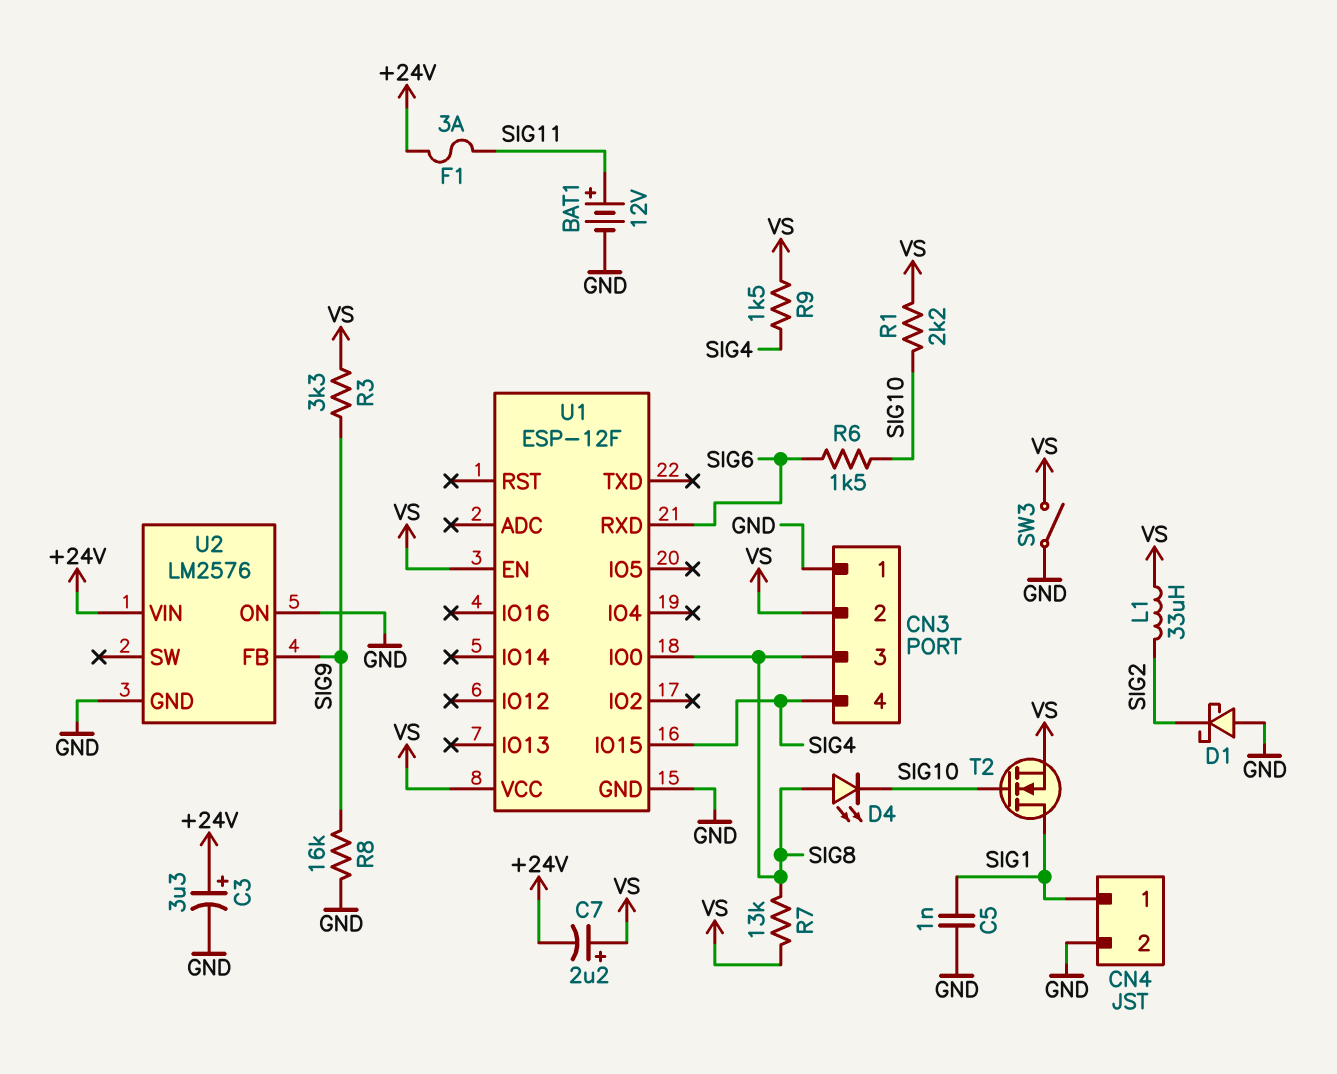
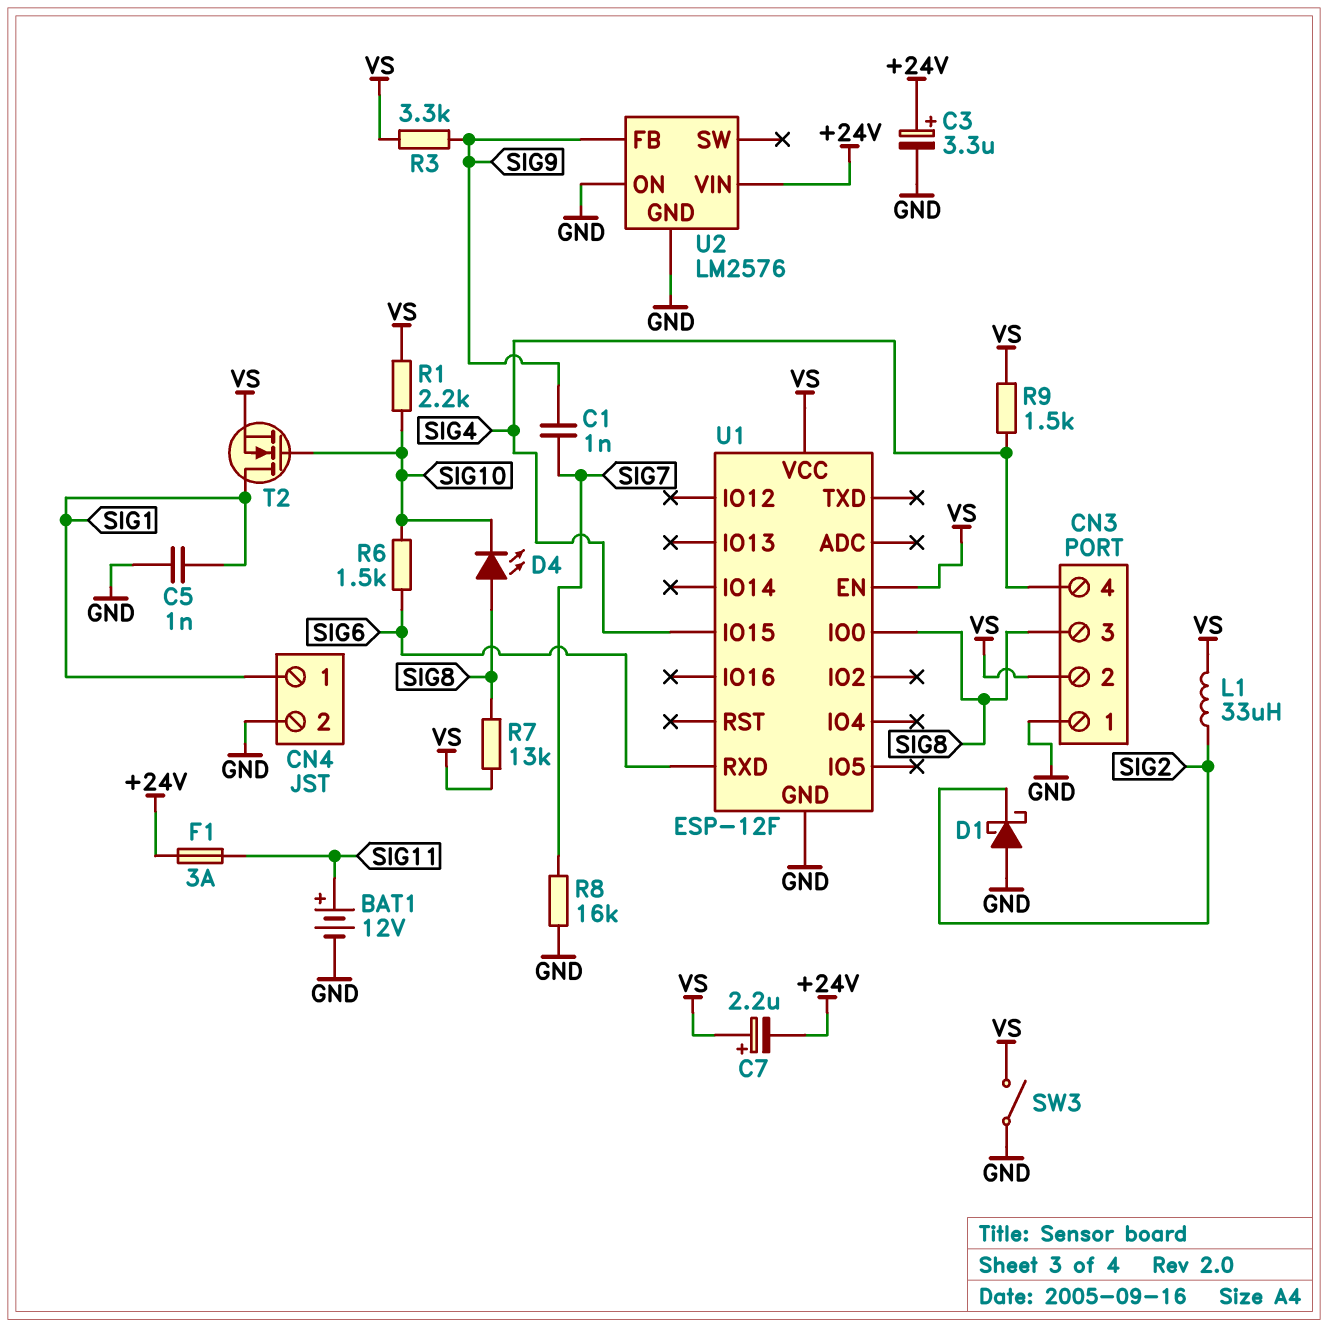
C1: none -> 1nF (SIG7, SIG9)
R8: 16k (GND, SIG9) -> 16k (GND, SIG7)

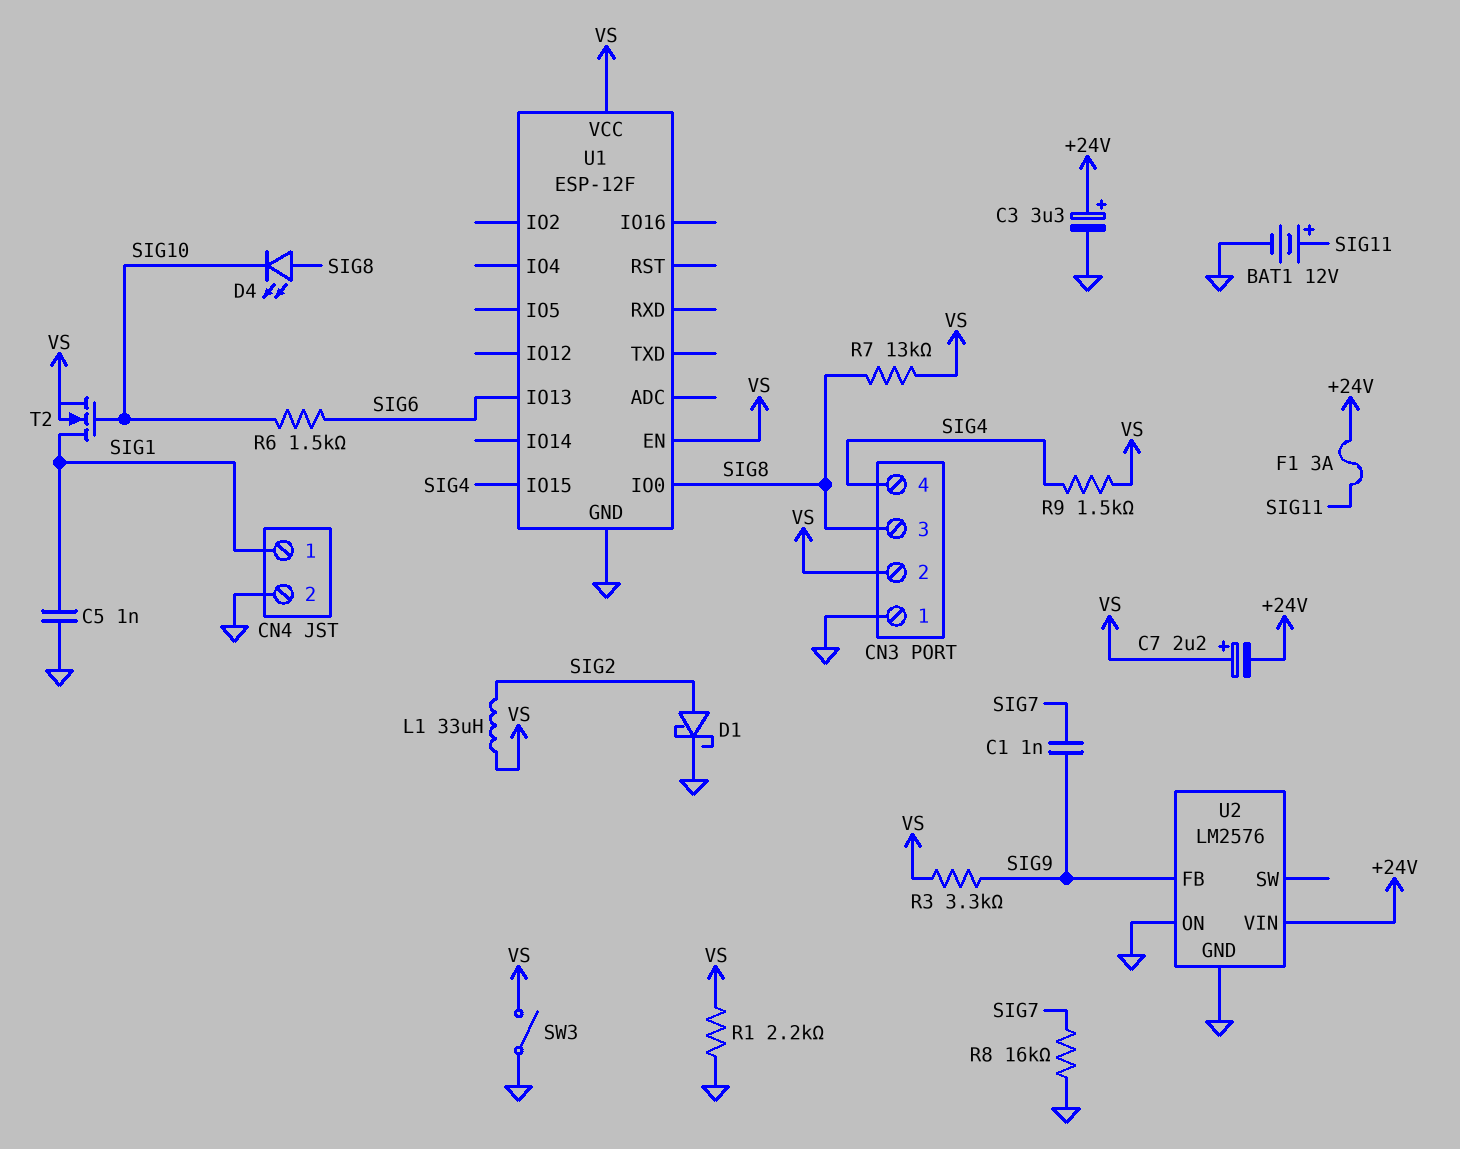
D1: schottky (A GND, K SIG2) -> schottky (A SIG2, K GND)
R1: 2.2k (SIG10, VS) -> 2.2k (GND, VS)
U1 pin IO13: none -> SIG6
U1 pin RXD: SIG6 -> none

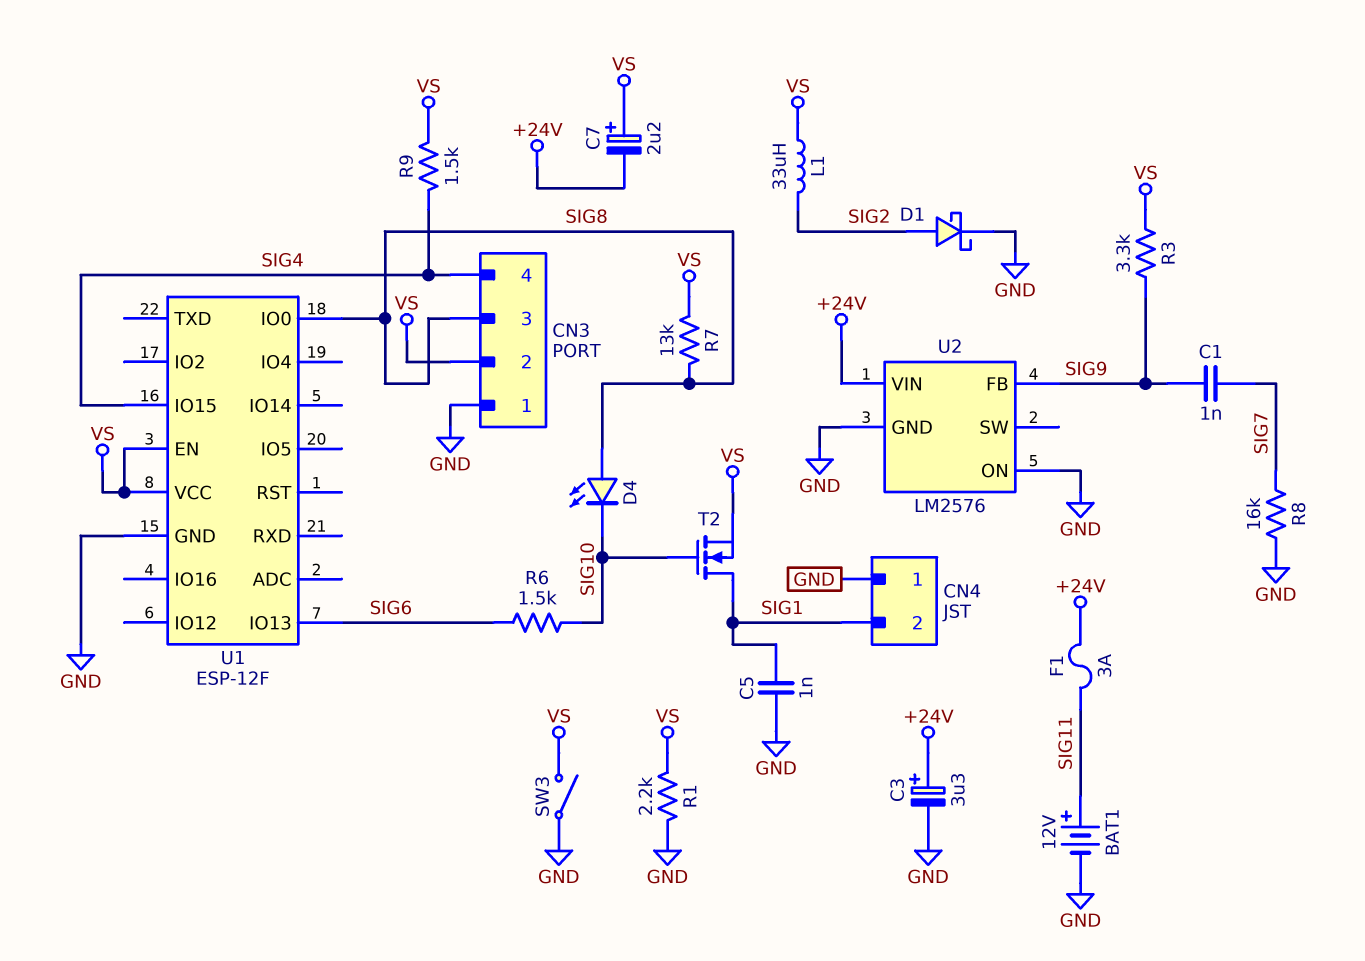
CN4 pin 1: SIG1 -> GND
CN4 pin 2: GND -> SIG1

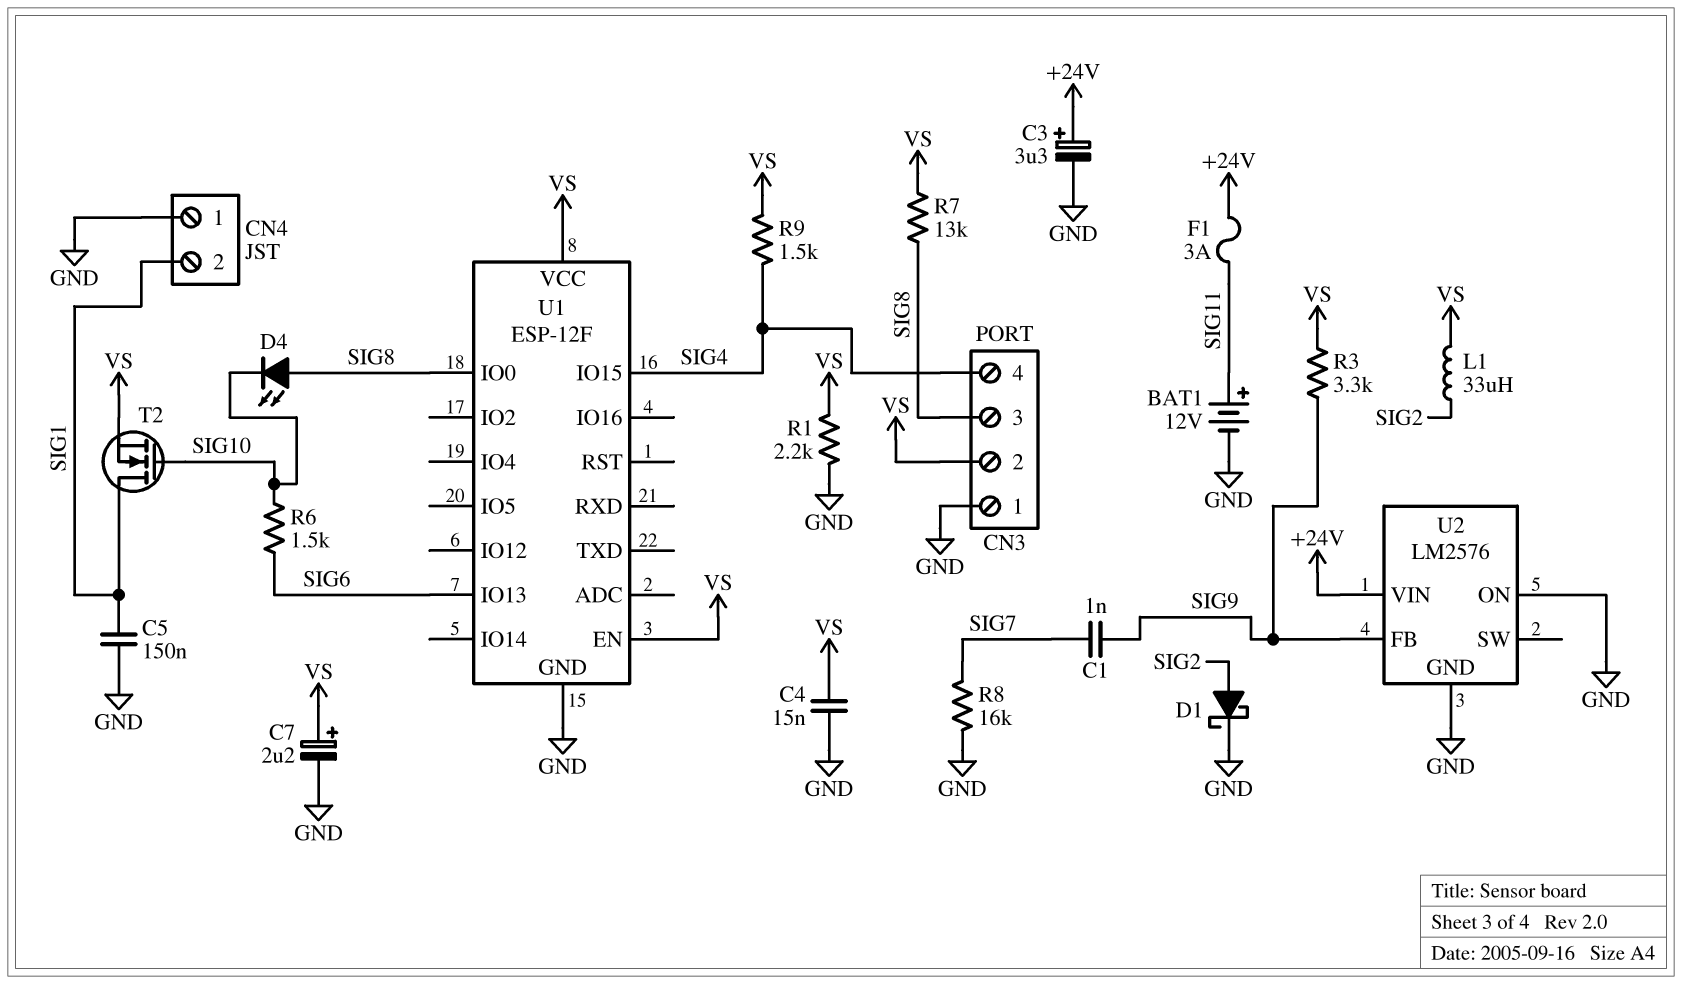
C4: none -> 15nF (GND, VS)
C5: 1nF (GND, SIG1) -> 150nF (GND, SIG1)
C7: 2.2uF (plus VS, minus +24V) -> 2.2uF (plus VS, minus GND)
SW3: switch (GND, VS) -> none

